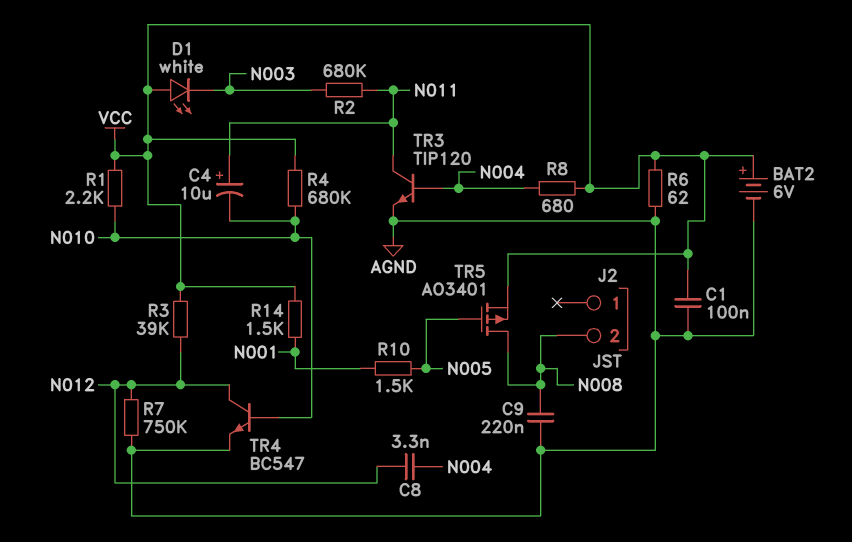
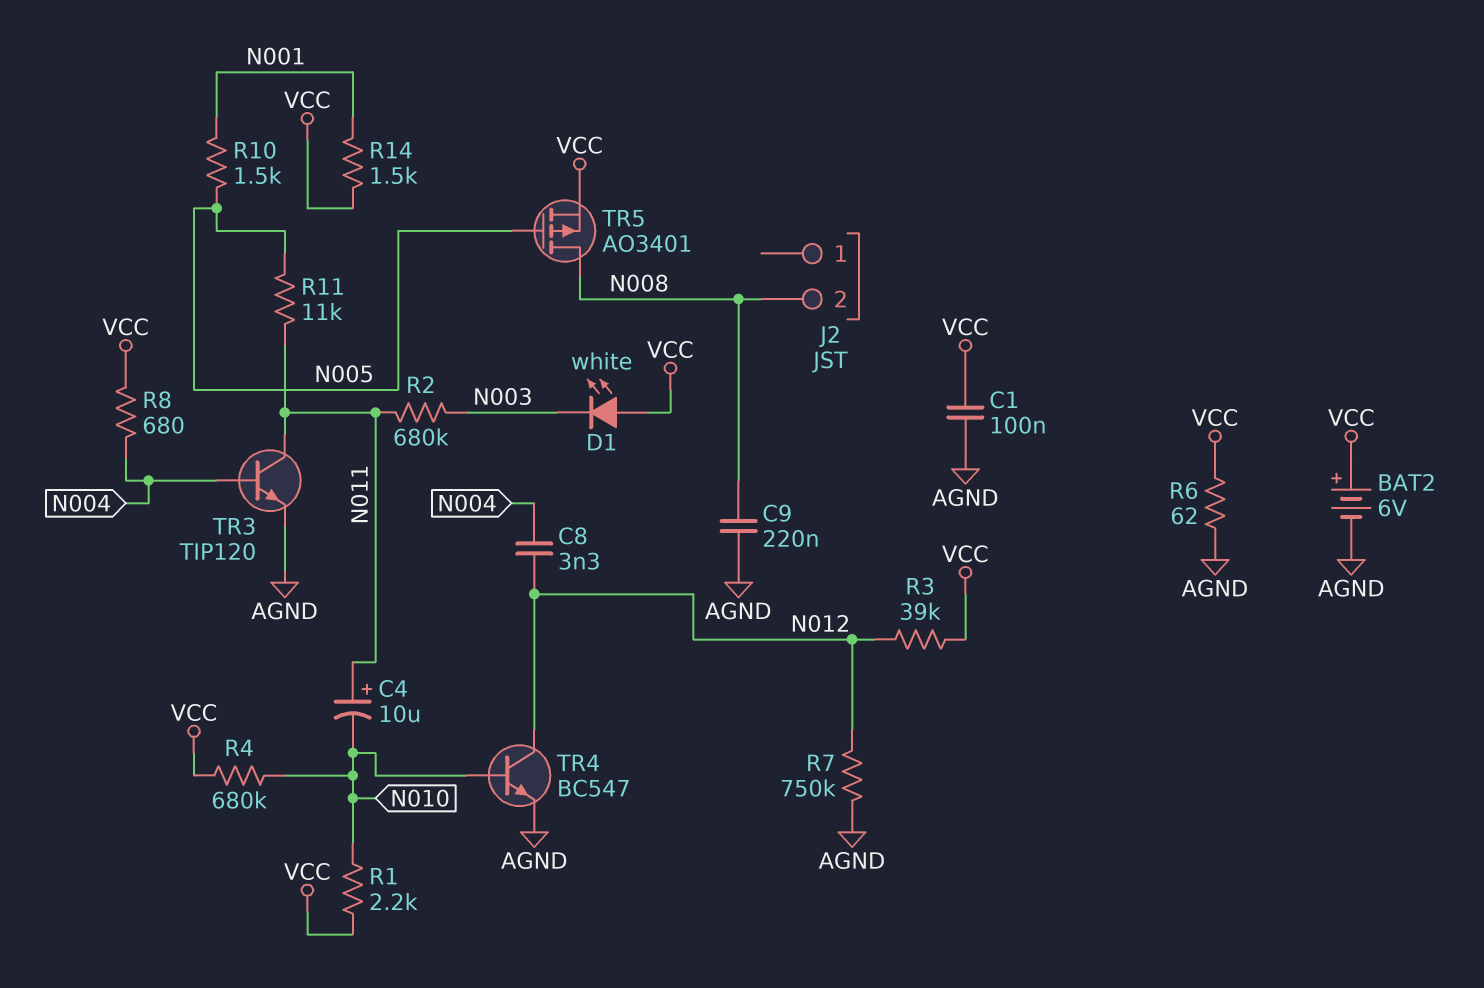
R11: none -> 11k (N005, N011)

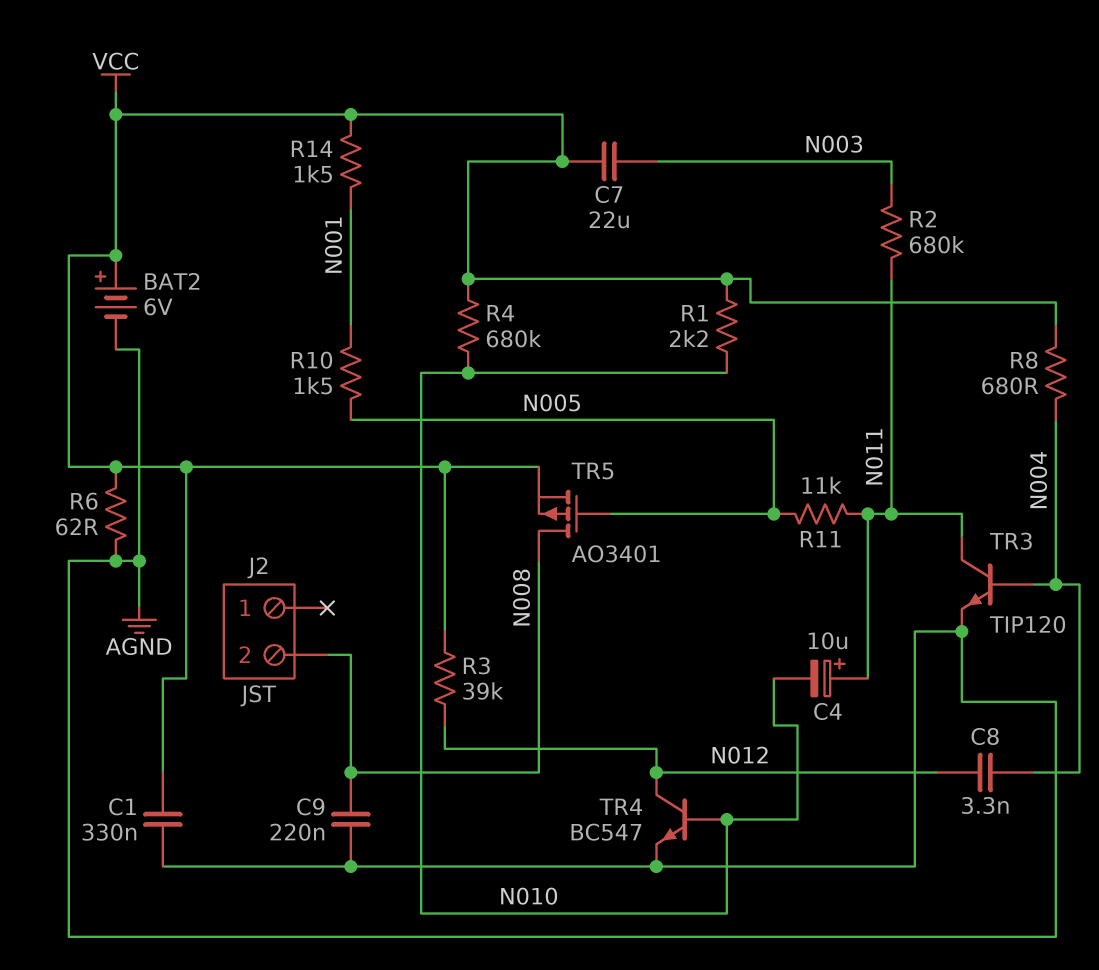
C1: 100nF (AGND, VCC) -> 330nF (AGND, VCC)
C7: none -> 22uF (N003, VCC)
D1: LED white (A VCC, K N003) -> none
R7: 750k (AGND, N012) -> none

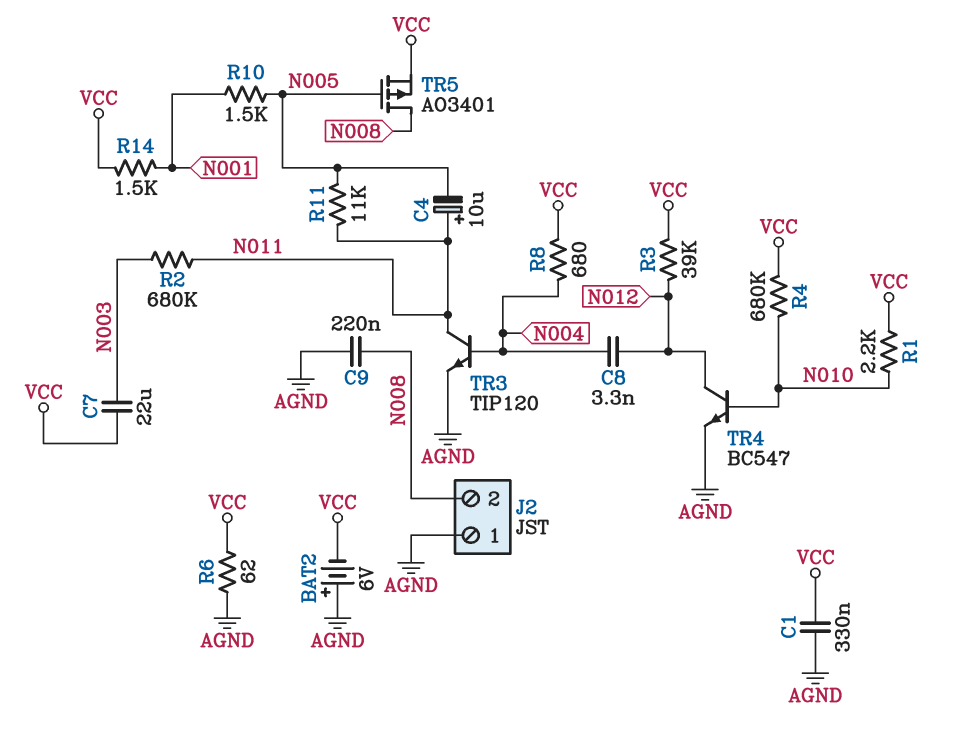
BAT2: 6V (plus VCC, minus AGND) -> 6V (plus AGND, minus VCC)
C4: 10uF (plus N011, minus N010) -> 10uF (plus N011, minus N005)
J2 pin 1: none -> AGND

